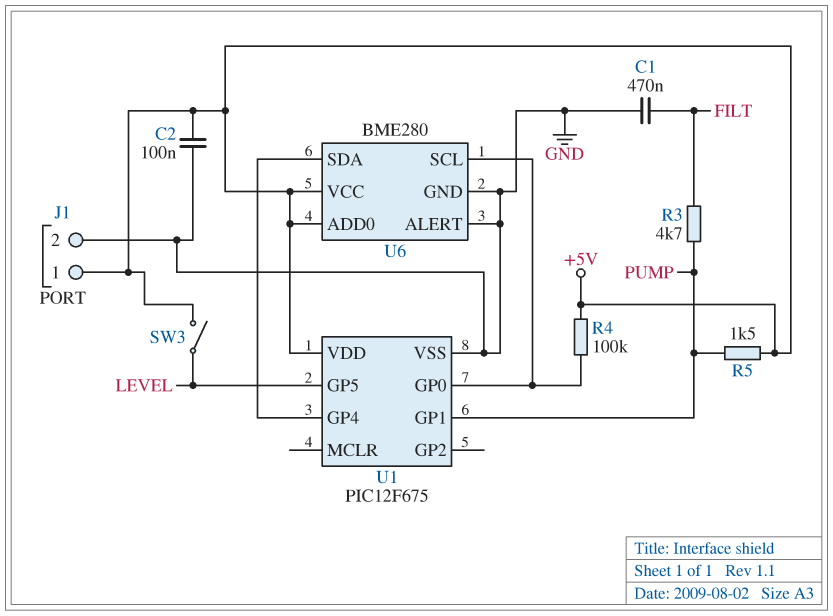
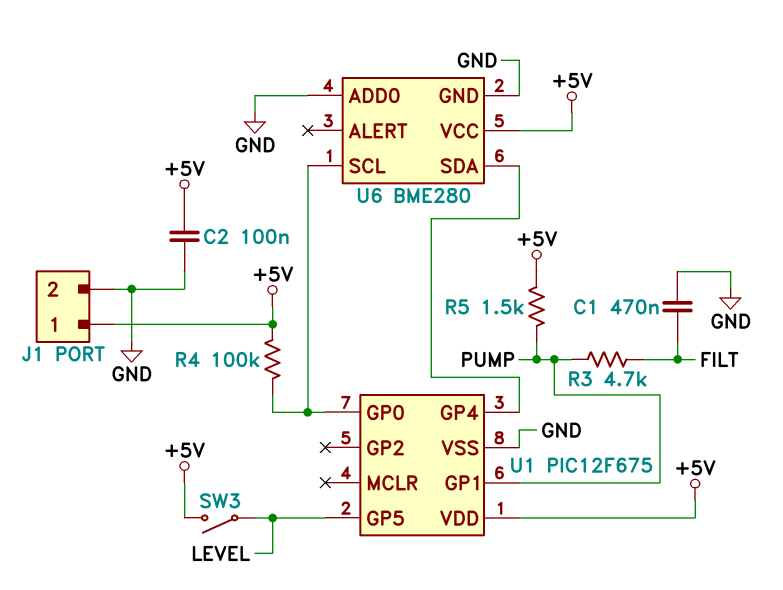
U6 pin ADD0: +5V -> GND
U6 pin ALERT: GND -> none

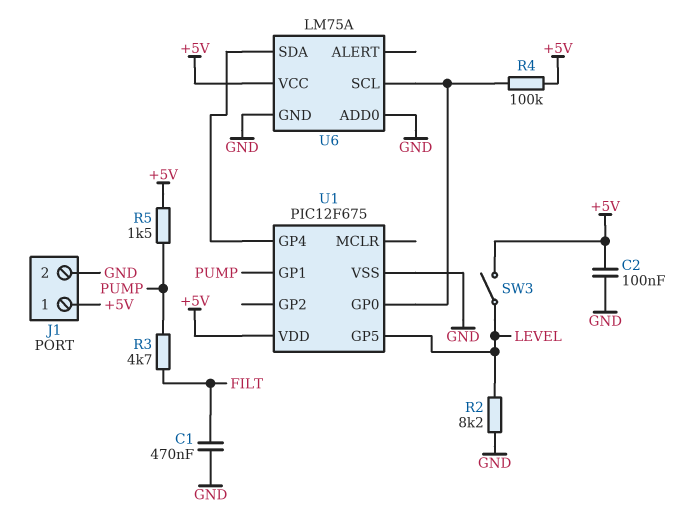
R2: none -> 8.2k (GND, LEVEL)
U6: BME280 -> LM75A

